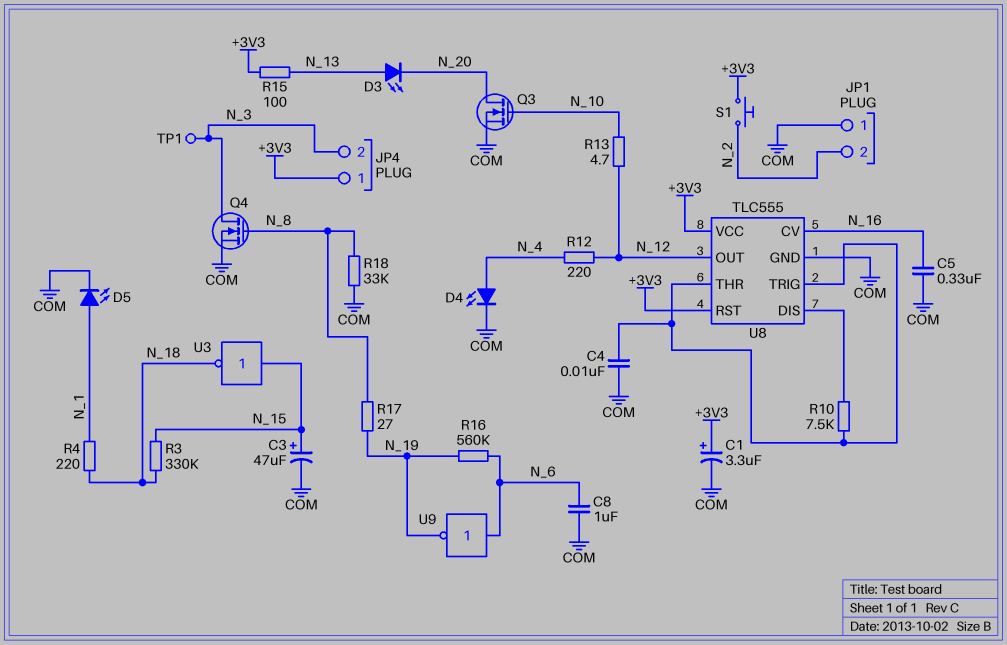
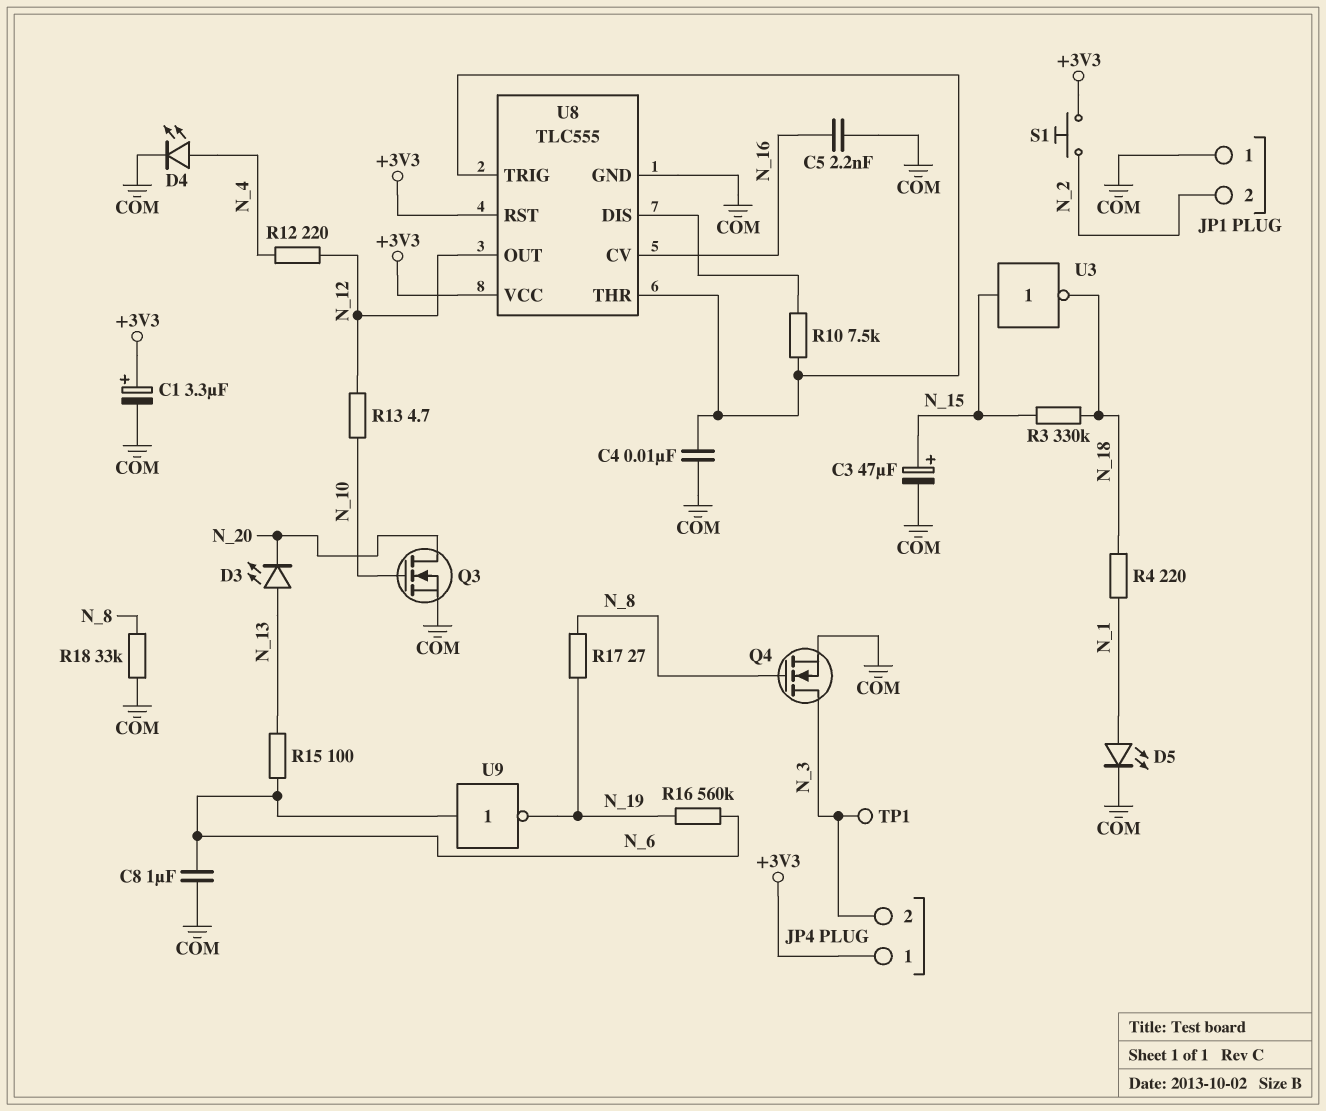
C5: 330nF (COM, N_16) -> 2.2nF (COM, N_16)
R15: 100 (+3V3, N_13) -> 100 (N_6, N_13)

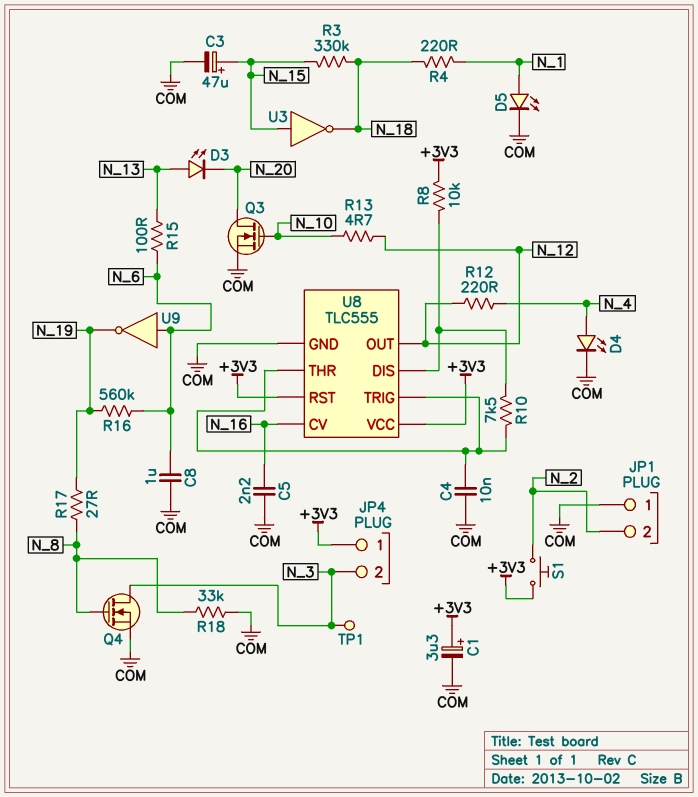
R8: none -> 10k (+3V3, U8/DIS)

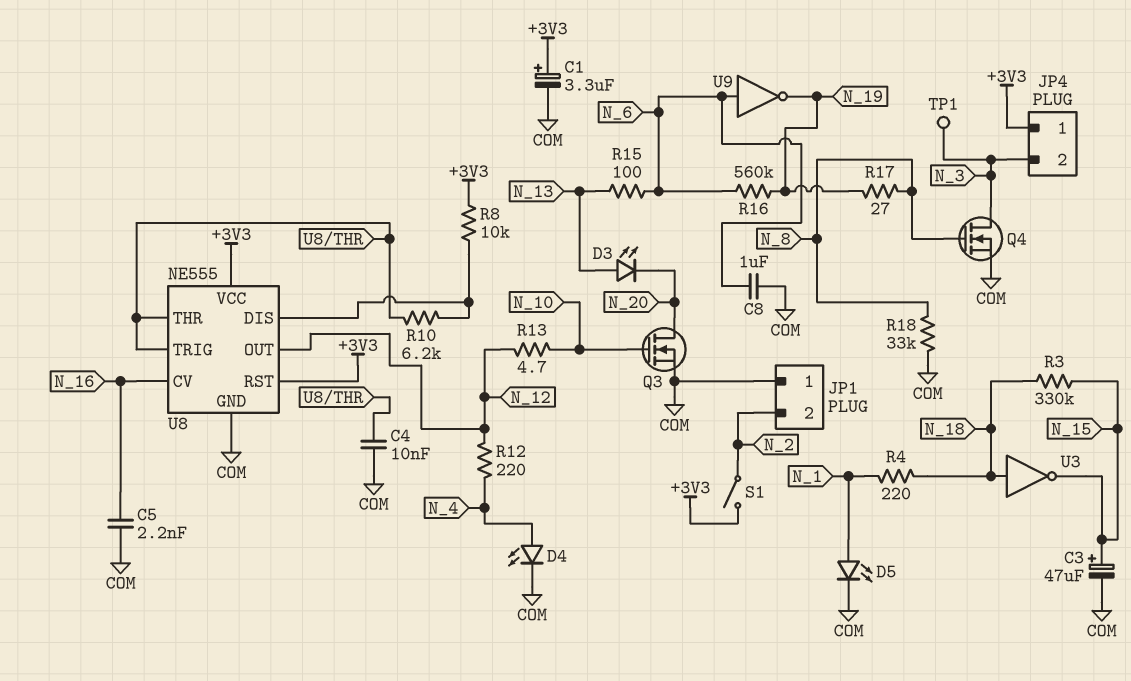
R10: 7.5k (U8/DIS, U8/THR) -> 6.2k (U8/DIS, U8/THR)
S1: button (+3V3, N_2) -> switch (+3V3, N_2)
U3: NOT (in N_15, out N_18) -> NOT (in N_18, out N_15)
U8: TLC555 -> NE555

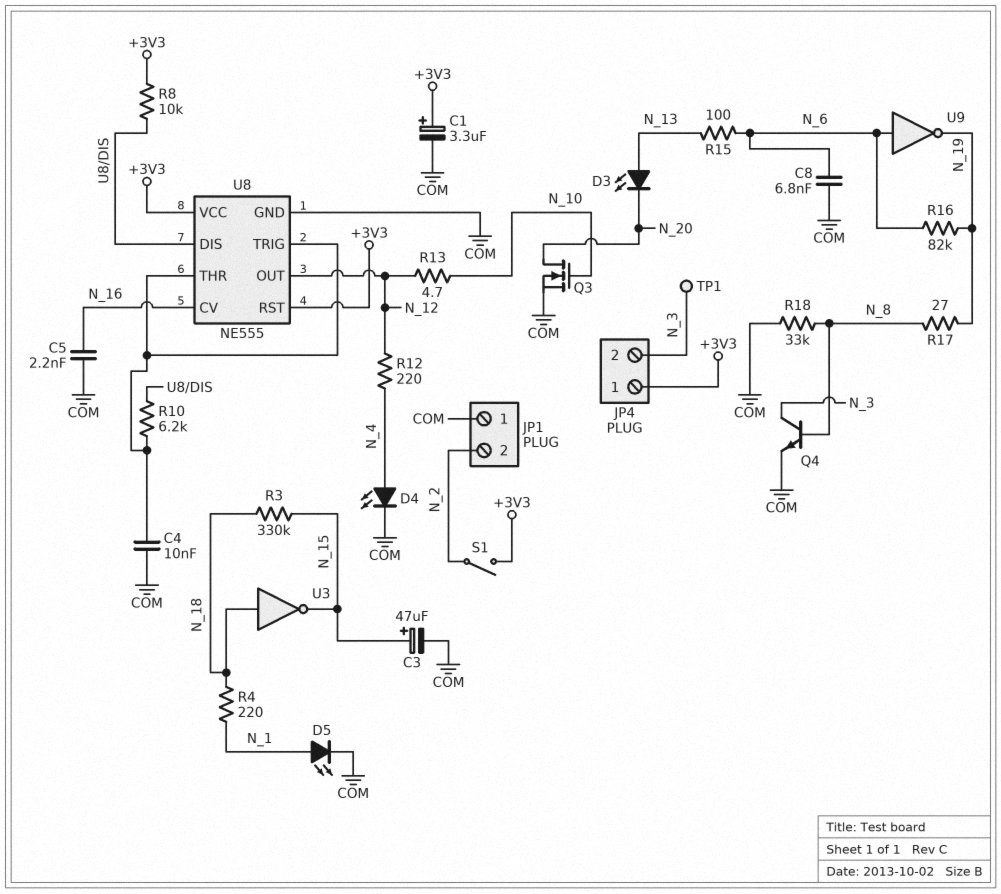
C8: 1uF (COM, N_6) -> 6.8nF (COM, N_6)
Q4: NMOS (G N_8, D N_3, S COM) -> NPN (B N_8, C N_3, E COM)
R16: 560k (N_6, N_19) -> 82k (N_6, N_19)

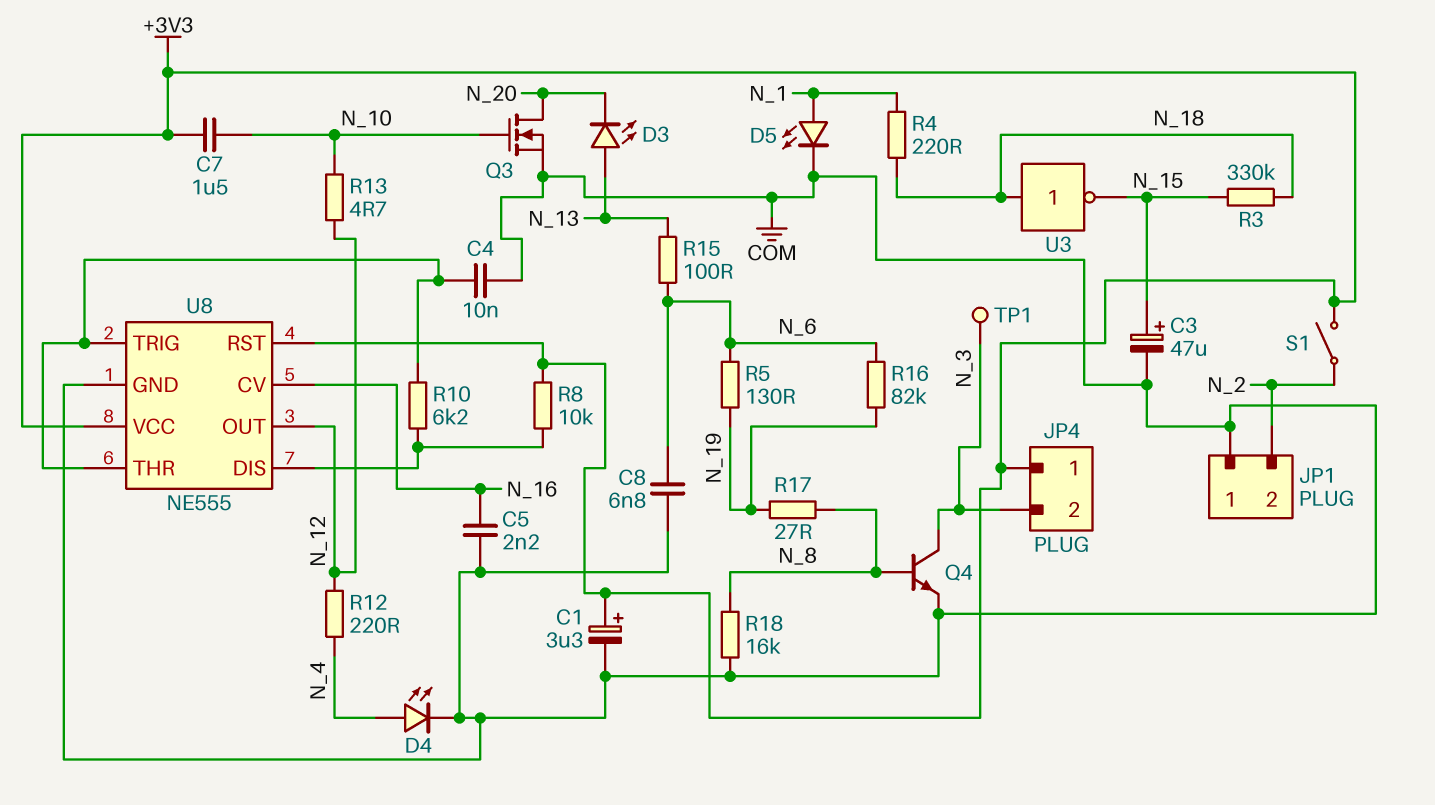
C7: none -> 1.5uF (+3V3, N_10)
R5: none -> 130 (N_6, N_19)
R18: 33k (COM, N_8) -> 16k (COM, N_8)
U9: NOT (in N_6, out N_19) -> none

